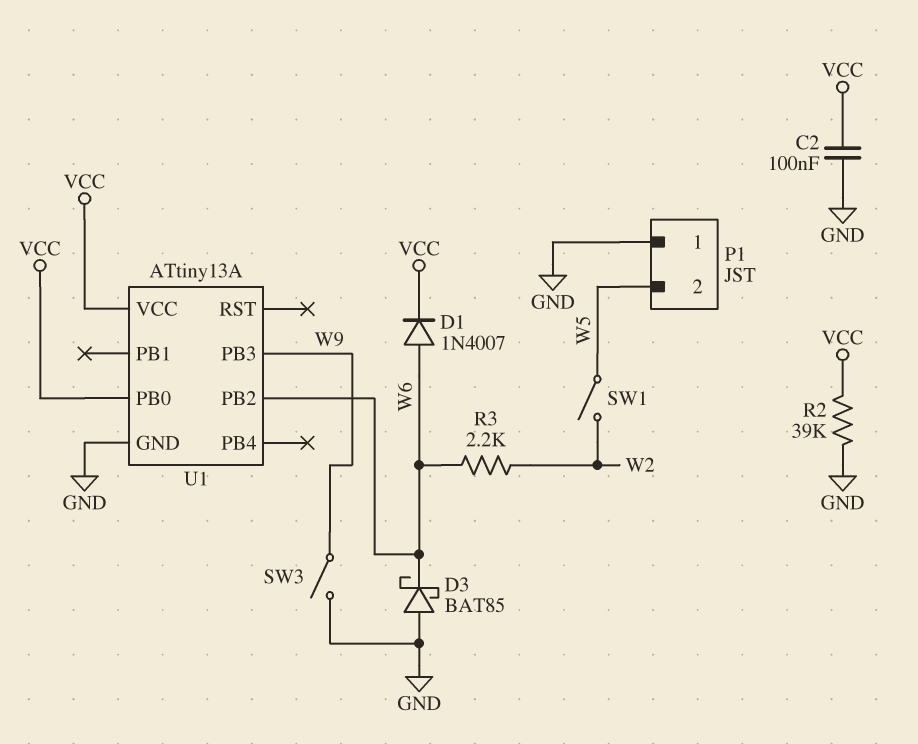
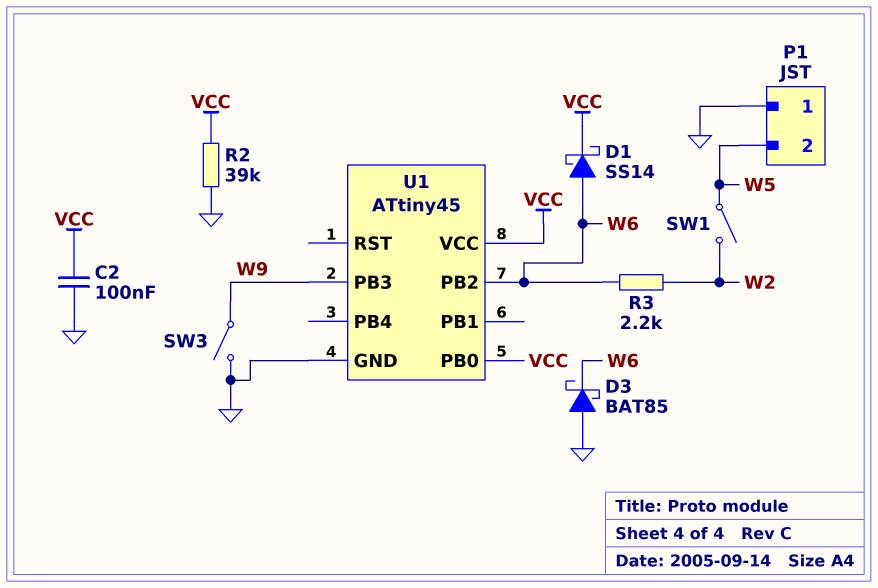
D1: diode 1N4007 (A W6, K VCC) -> schottky SS14 (A W6, K VCC)
U1: ATtiny13A -> ATtiny45

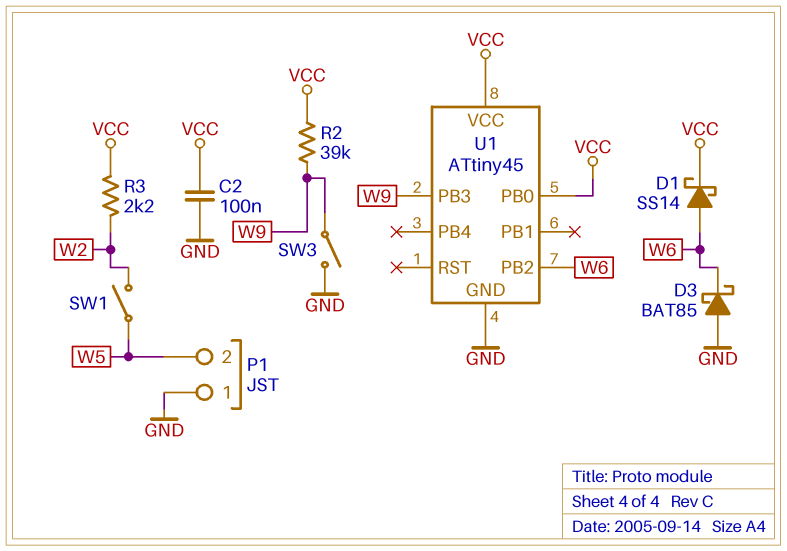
R2: 39k (GND, VCC) -> 39k (VCC, W9)
R3: 2.2k (W2, W6) -> 2.2k (VCC, W2)

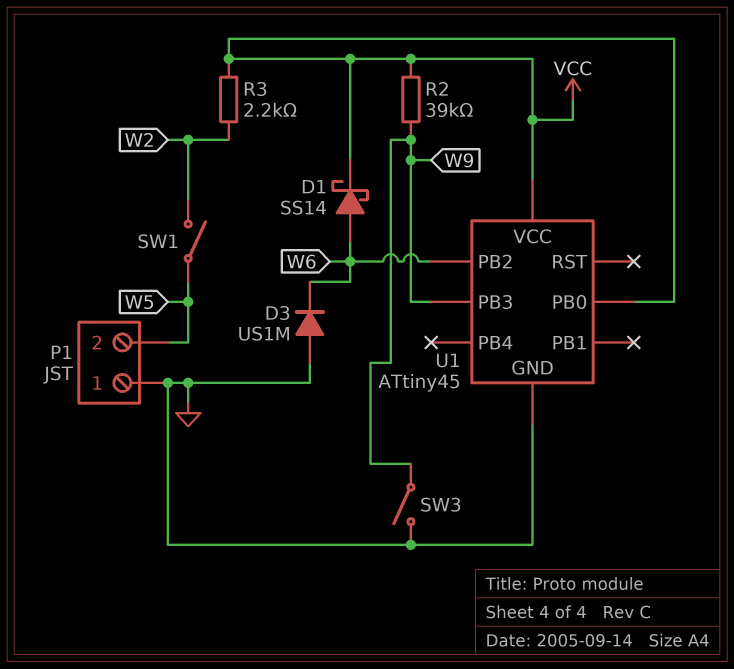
C2: 100nF (GND, VCC) -> none
D3: schottky BAT85 (A GND, K W6) -> diode US1M (A GND, K W6)

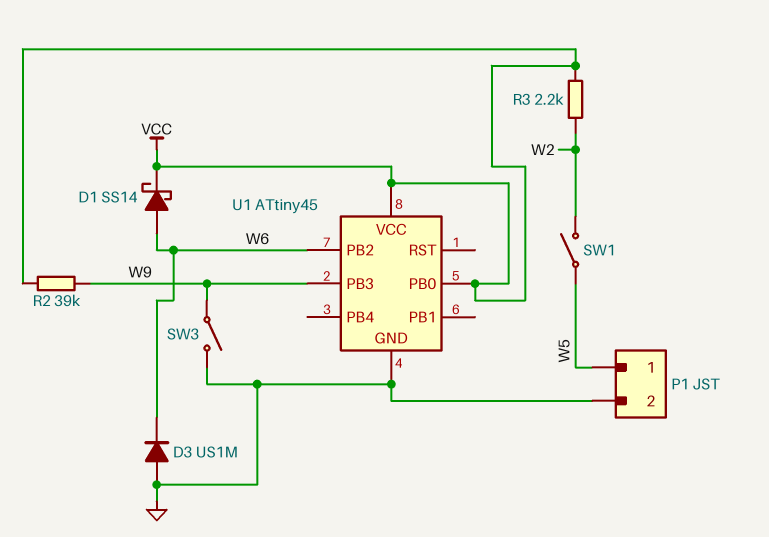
P1 pin 1: GND -> W5
P1 pin 2: W5 -> GND

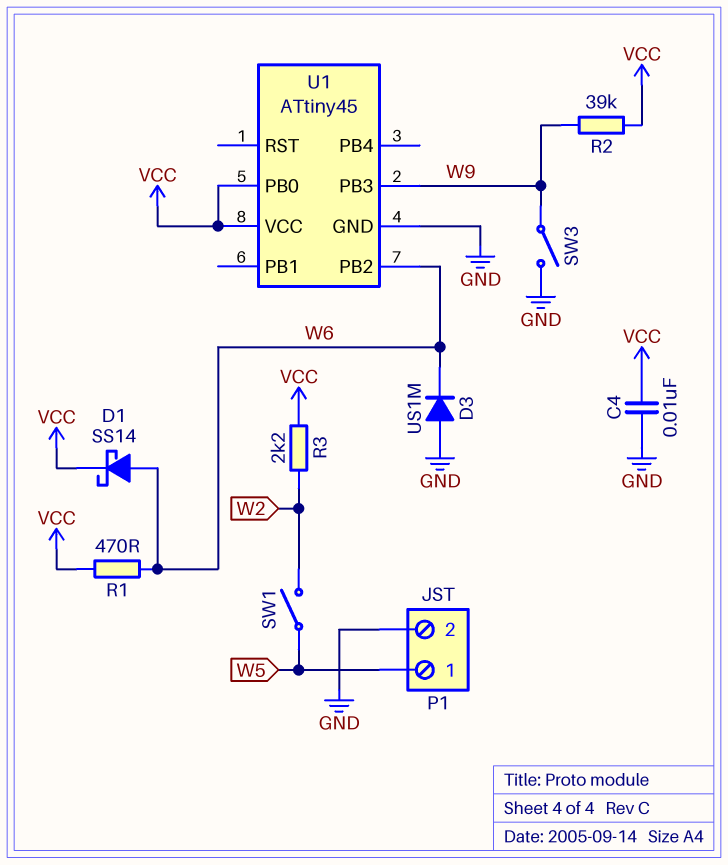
C4: none -> 10nF (GND, VCC)
R1: none -> 470 (VCC, W6)

